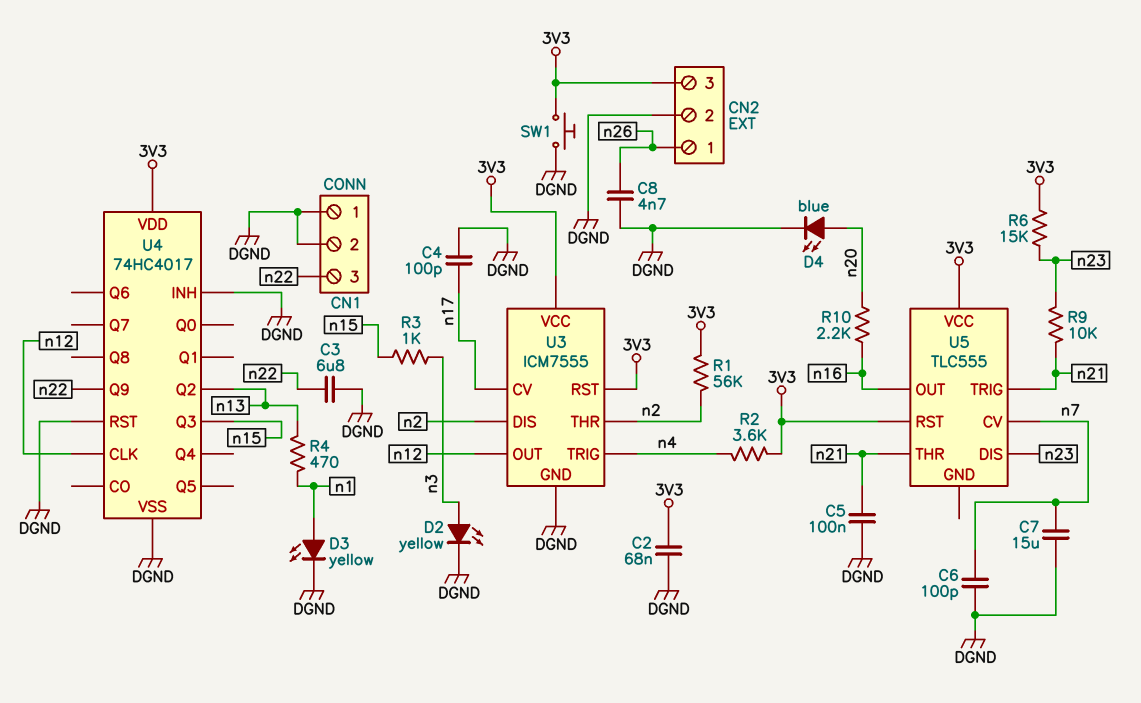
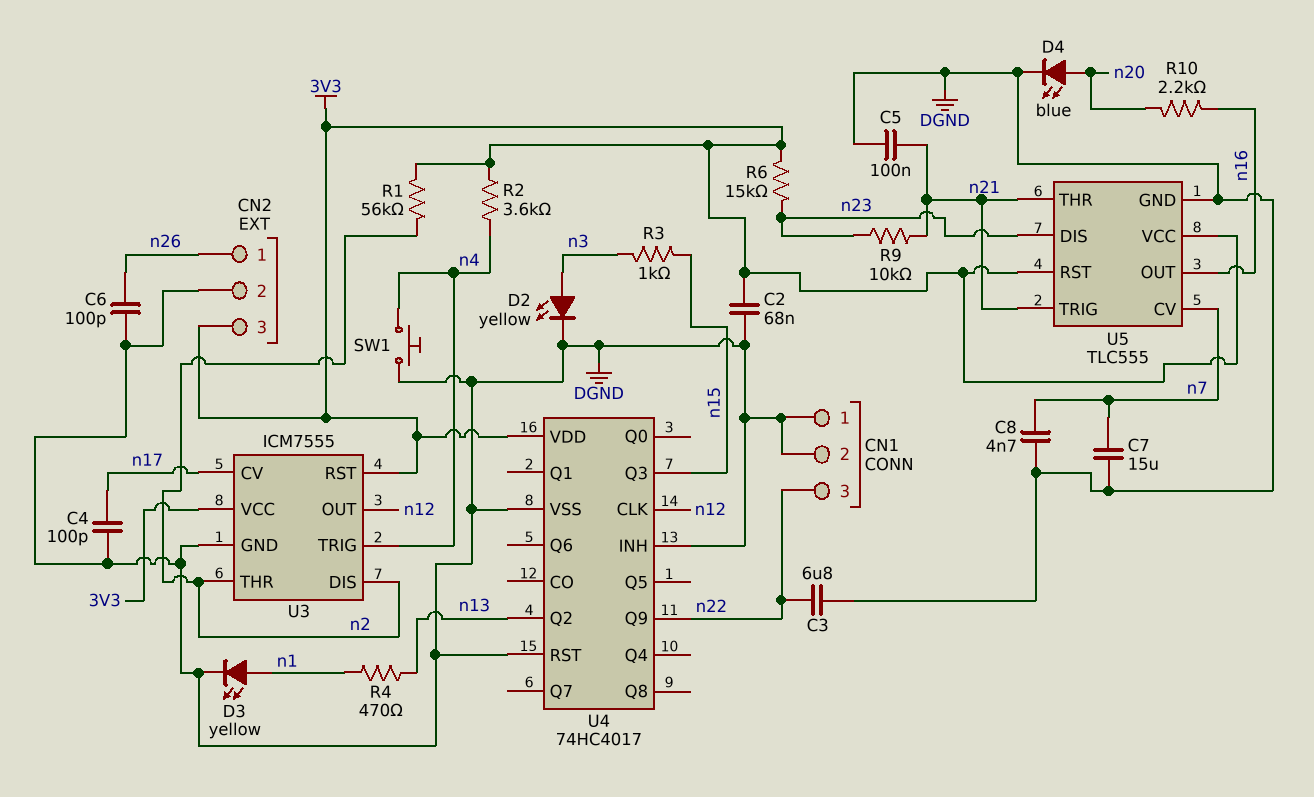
C6: 100pF (DGND, n7) -> 100pF (DGND, n26)
C8: 4.7nF (DGND, n26) -> 4.7nF (DGND, n7)
SW1: button (3V3, DGND) -> button (DGND, n4)
U5 pin GND: none -> DGND

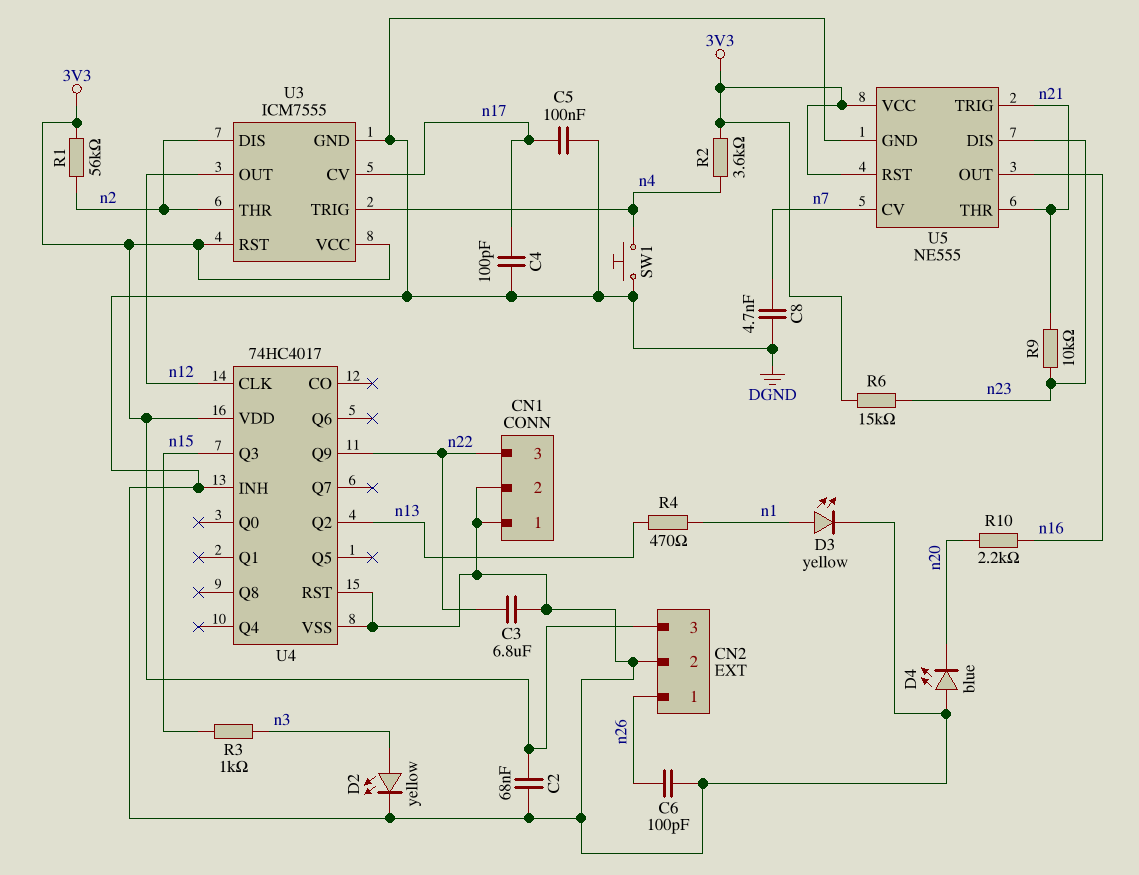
C5: 100nF (DGND, n21) -> 100nF (DGND, n17)
C7: 15uF (DGND, n7) -> none
D4: LED blue (A n20, K DGND) -> LED blue (A DGND, K n20)
U5: TLC555 -> NE555

